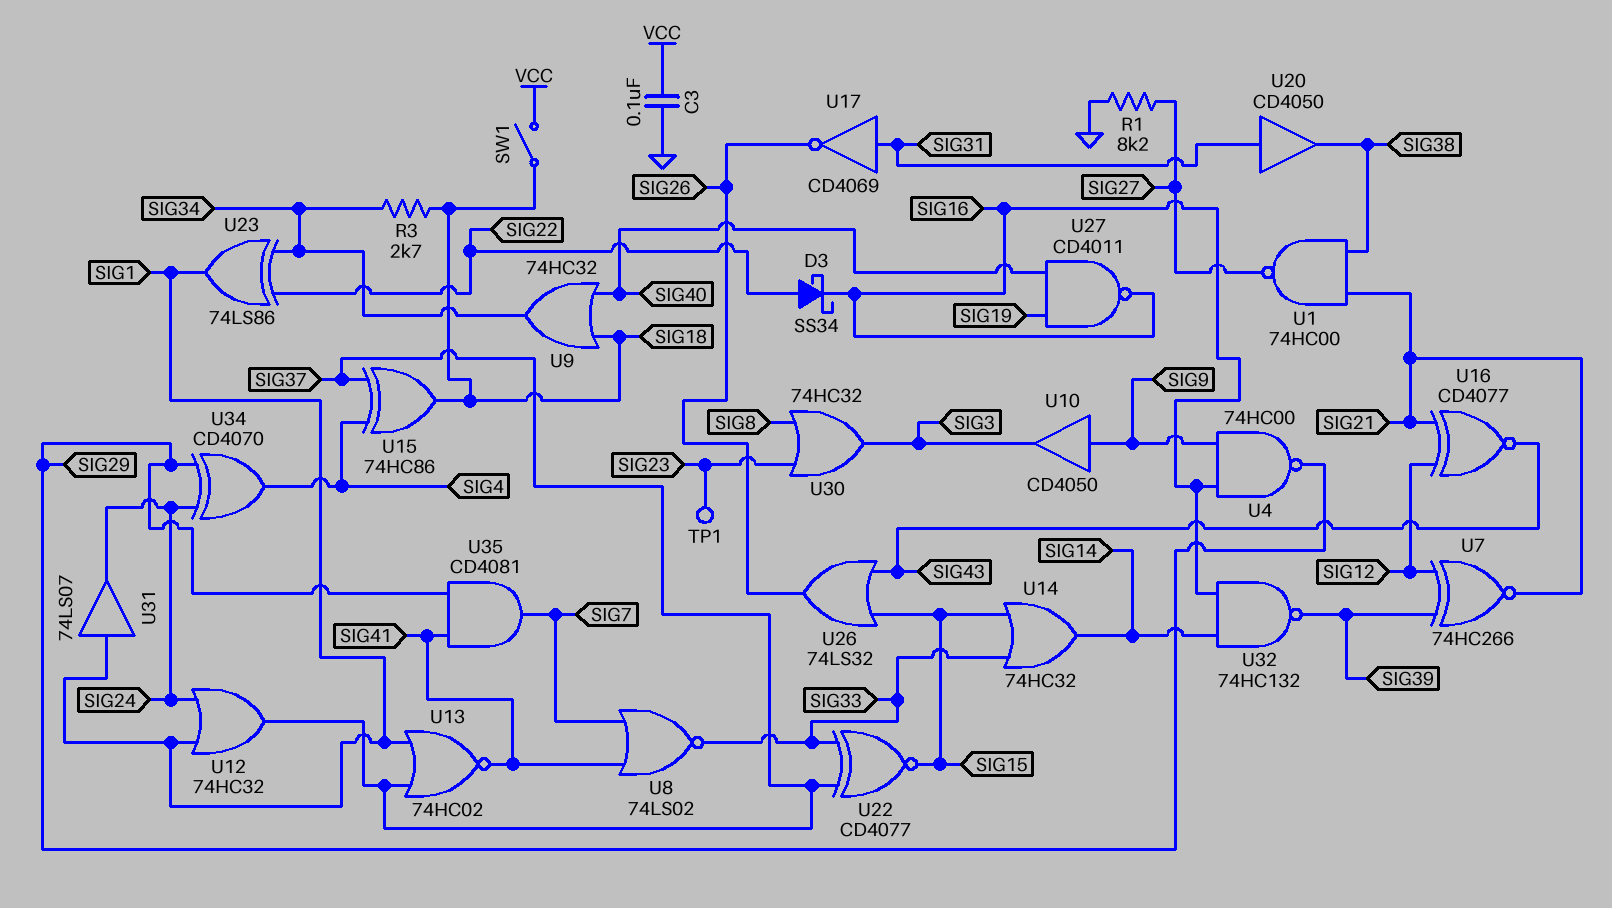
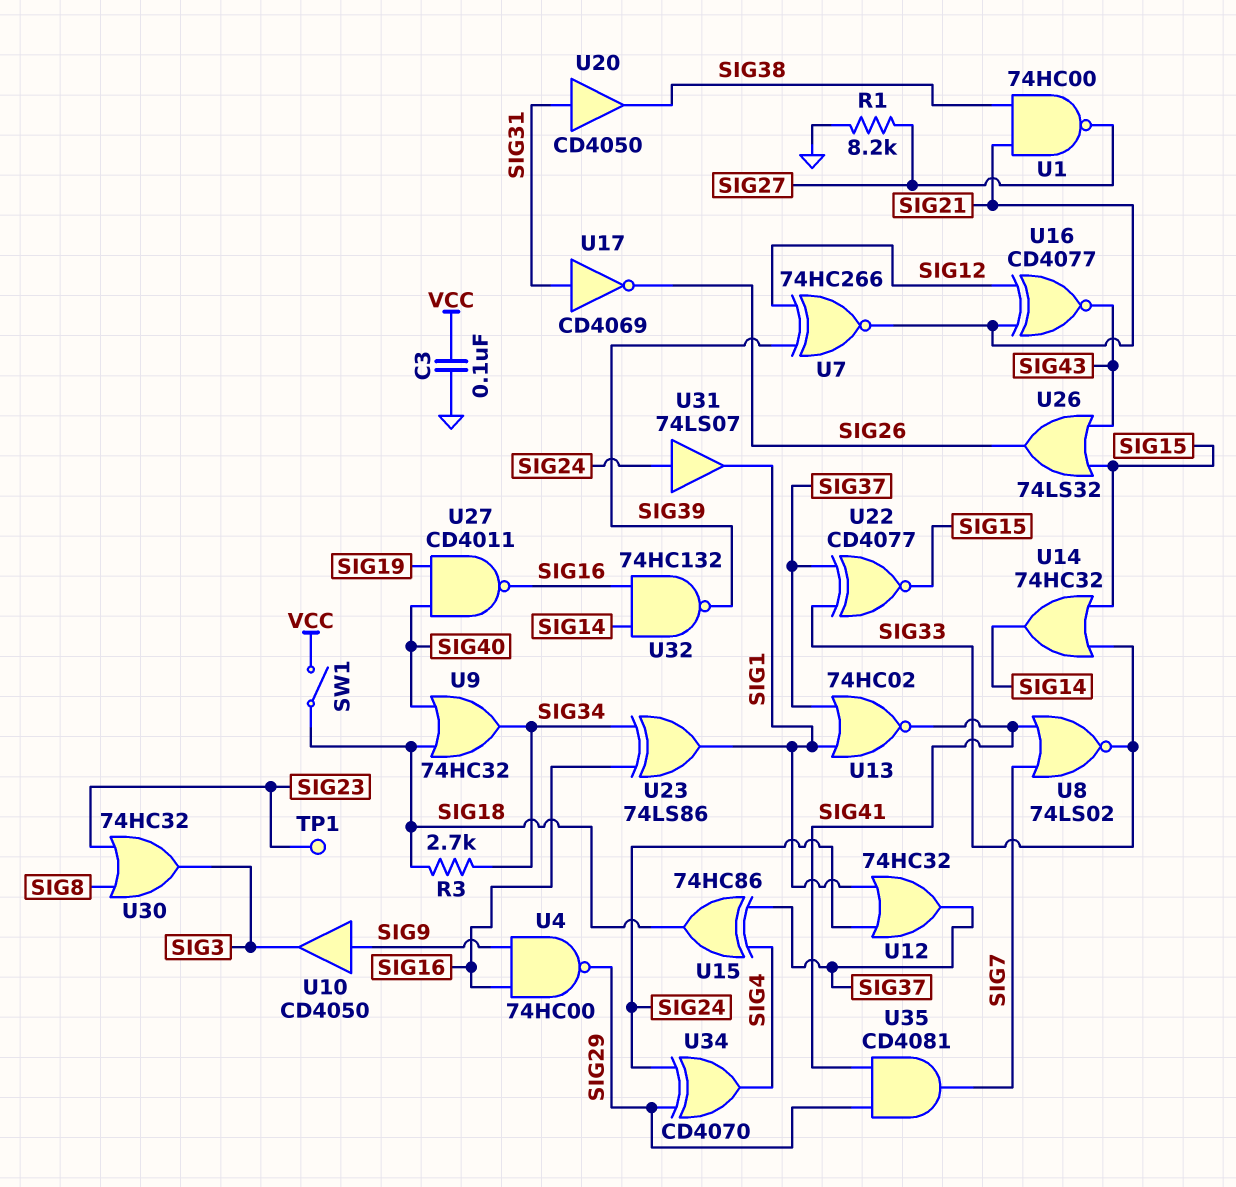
D3: schottky SS34 (A SIG22, K SIG16) -> none
U23: XOR 74LS86 (in SIG22, in SIG34, out SIG1) -> XOR 74LS86 (in SIG16, in SIG34, out SIG1)
U31: buffer 74LS07 (in SIG1, out SIG24) -> buffer 74LS07 (in SIG24, out SIG1)

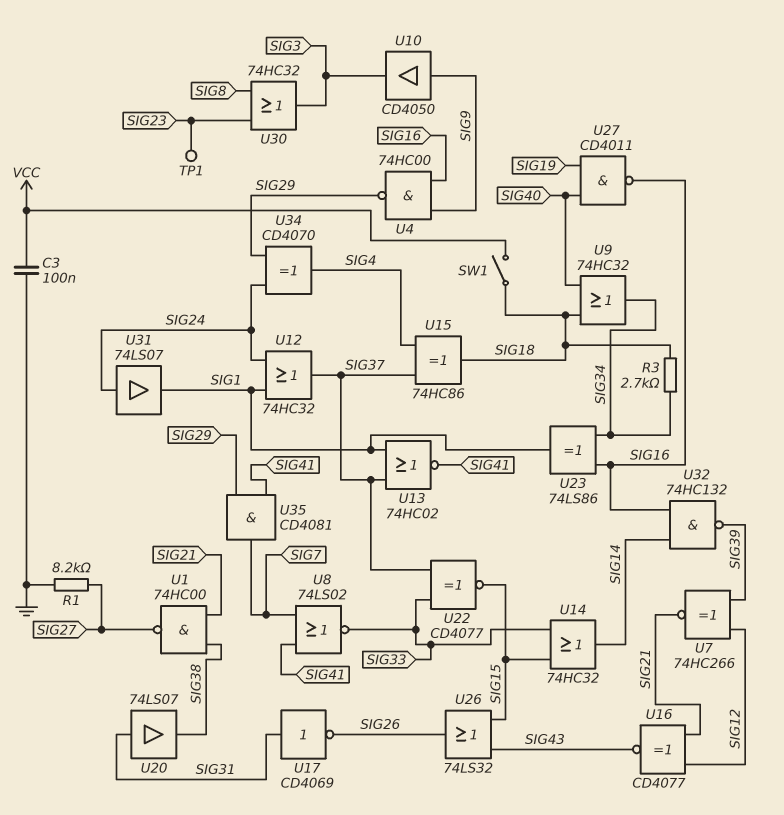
U20: buffer CD4050 (in SIG31, out SIG38) -> buffer 74LS07 (in SIG31, out SIG38)

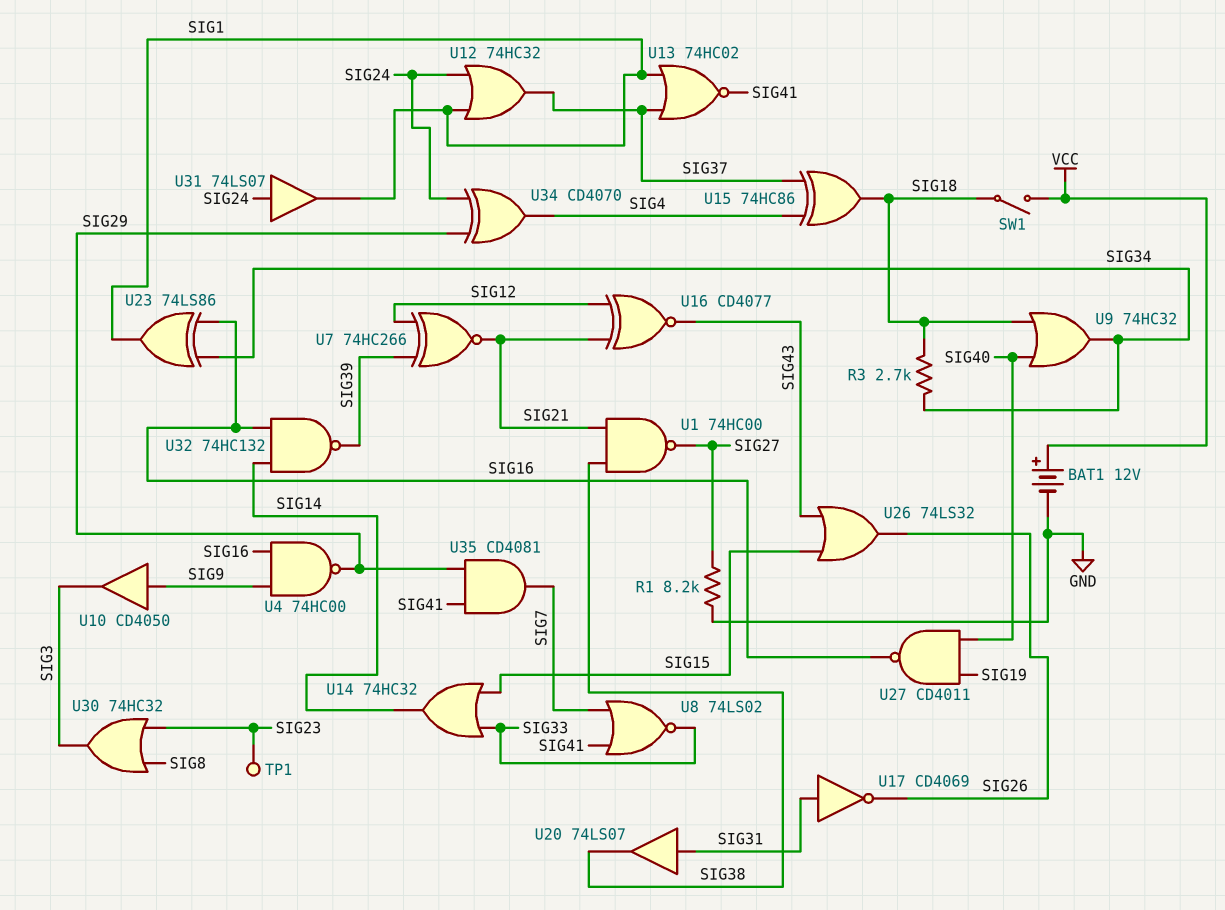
BAT1: none -> 12V (plus VCC, minus GND)
C3: 100nF (GND, VCC) -> none
U22: XNOR CD4077 (in SIG33, in SIG37, out SIG15) -> none

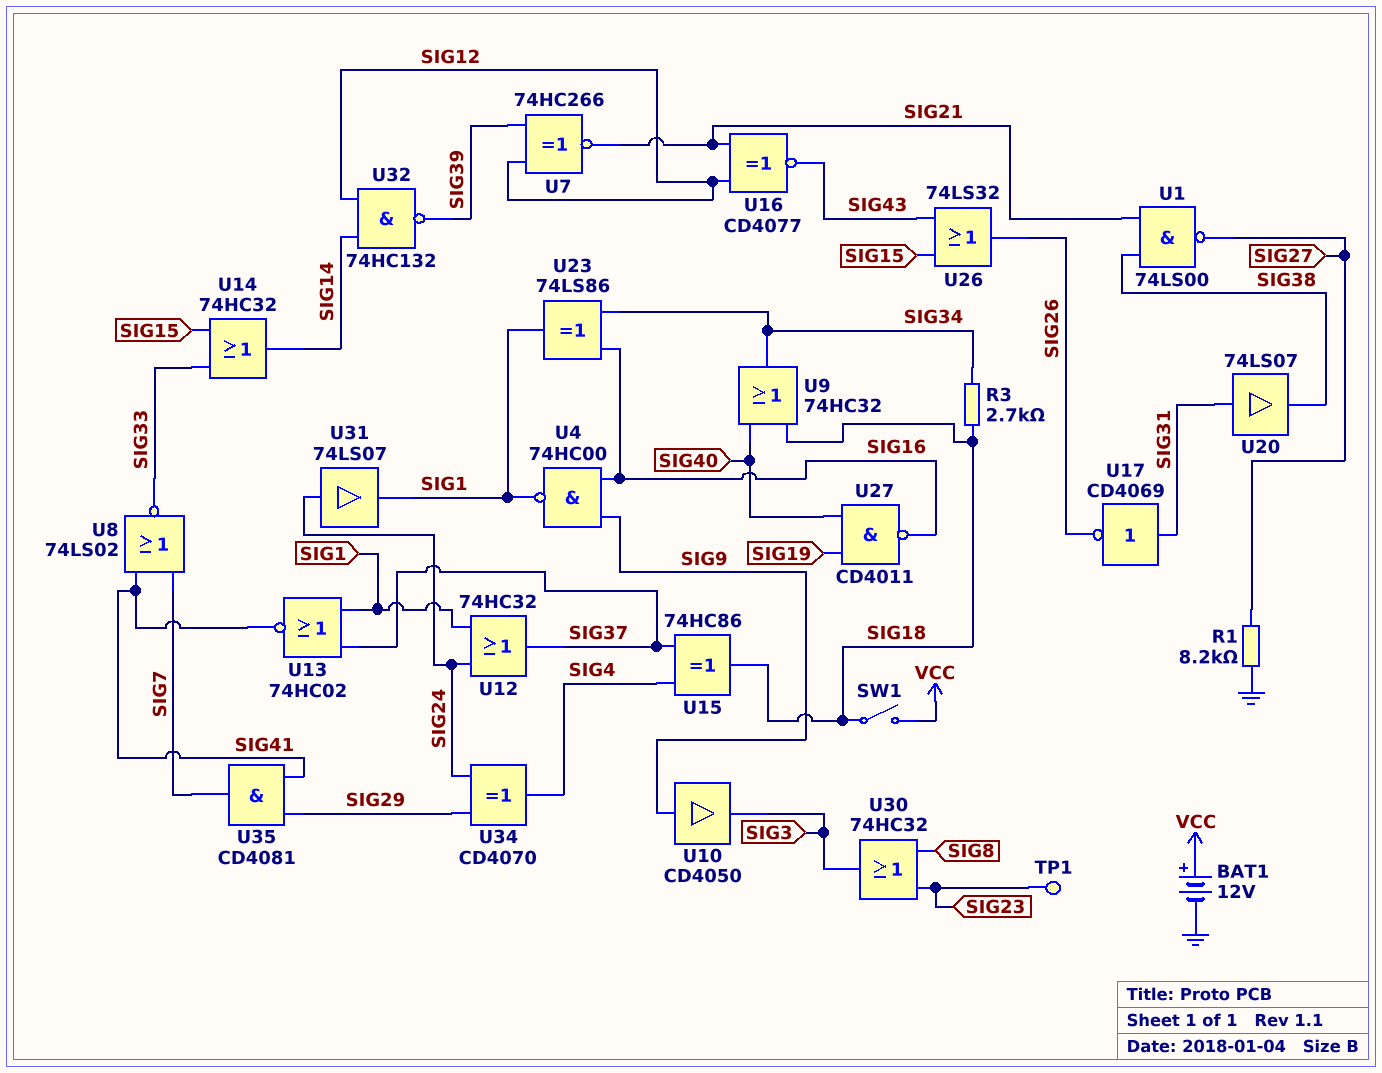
U1: NAND 74HC00 (in SIG21, in SIG38, out SIG27) -> NAND 74LS00 (in SIG21, in SIG38, out SIG27)
U4: NAND 74HC00 (in SIG9, in SIG16, out SIG29) -> NAND 74HC00 (in SIG9, in SIG16, out SIG1)
U32: NAND 74HC132 (in SIG14, in SIG16, out SIG39) -> NAND 74HC132 (in SIG12, in SIG14, out SIG39)

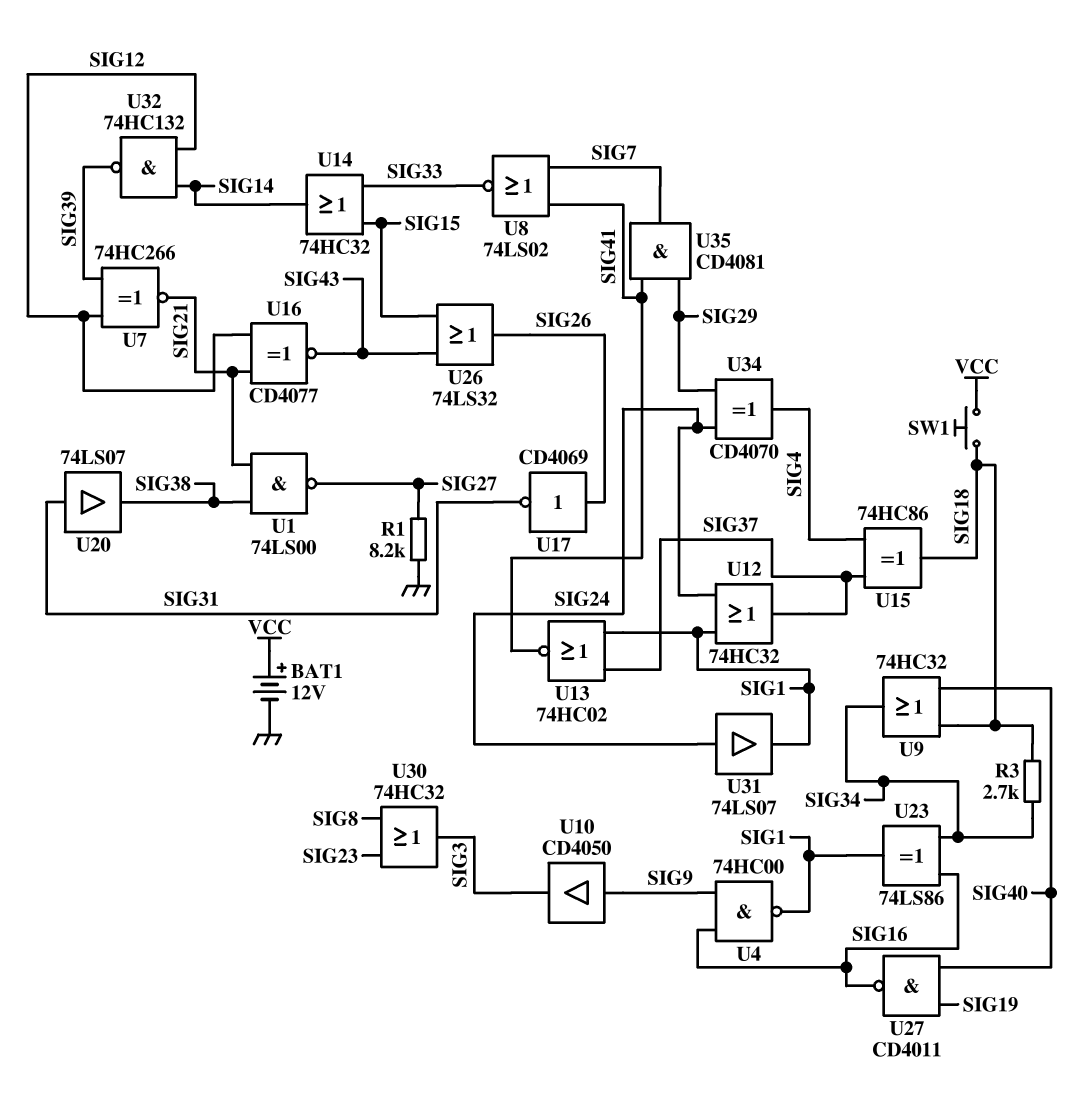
SW1: switch (SIG18, VCC) -> button (SIG18, VCC)
TP1: test point (SIG23) -> none
U17: NOT CD4069 (in SIG31, out SIG26) -> NOT CD4069 (in SIG26, out SIG31)

